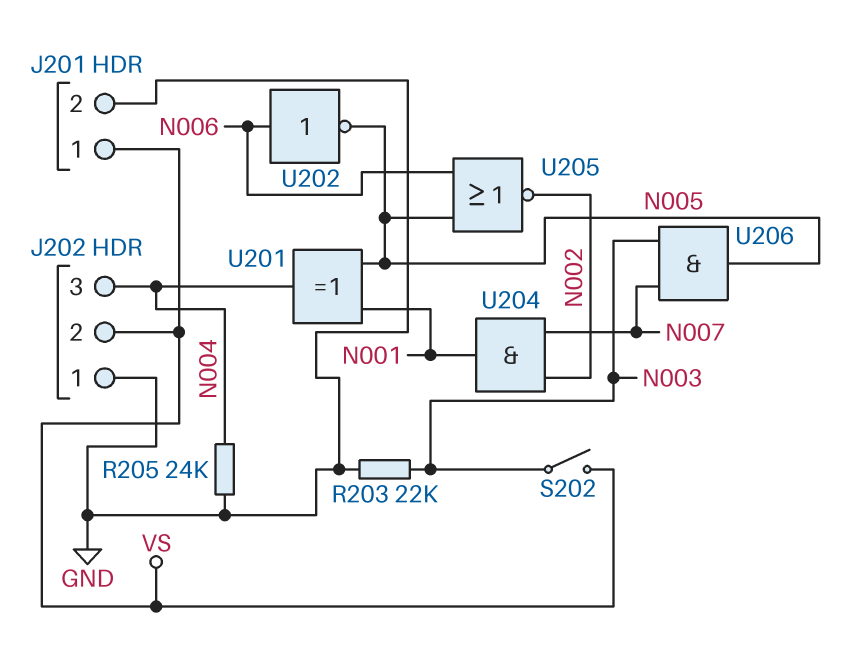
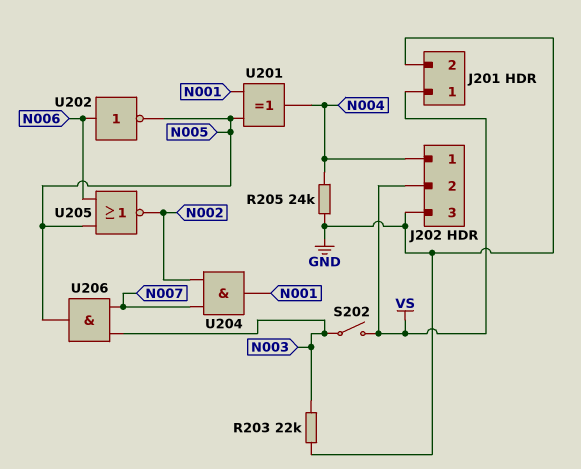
J202 pin 1: GND -> N004
J202 pin 3: N004 -> GND

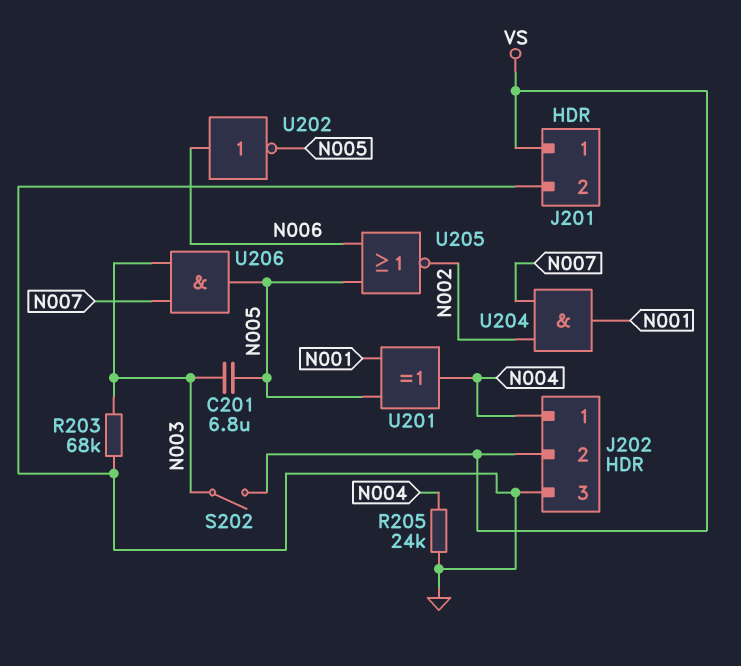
C201: none -> 6.8uF (N003, N005)
R203: 22k (GND, N003) -> 68k (GND, N003)

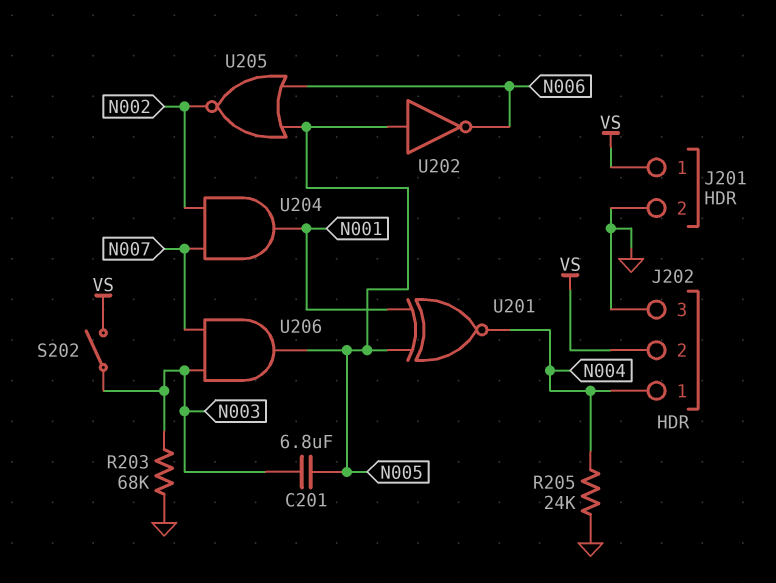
U201: XOR (in N001, in N005, out N004) -> XNOR (in N001, in N005, out N004)
U202: NOT (in N006, out N005) -> NOT (in N005, out N006)

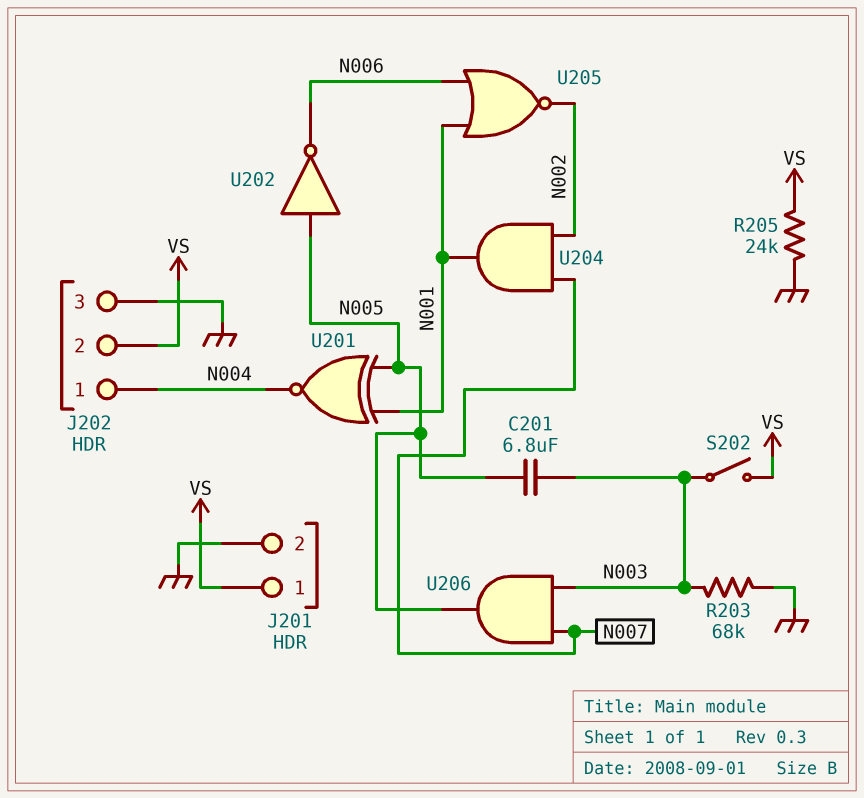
R205: 24k (GND, N004) -> 24k (GND, VS)
U205: NOR (in N005, in N006, out N002) -> NOR (in N001, in N006, out N002)

